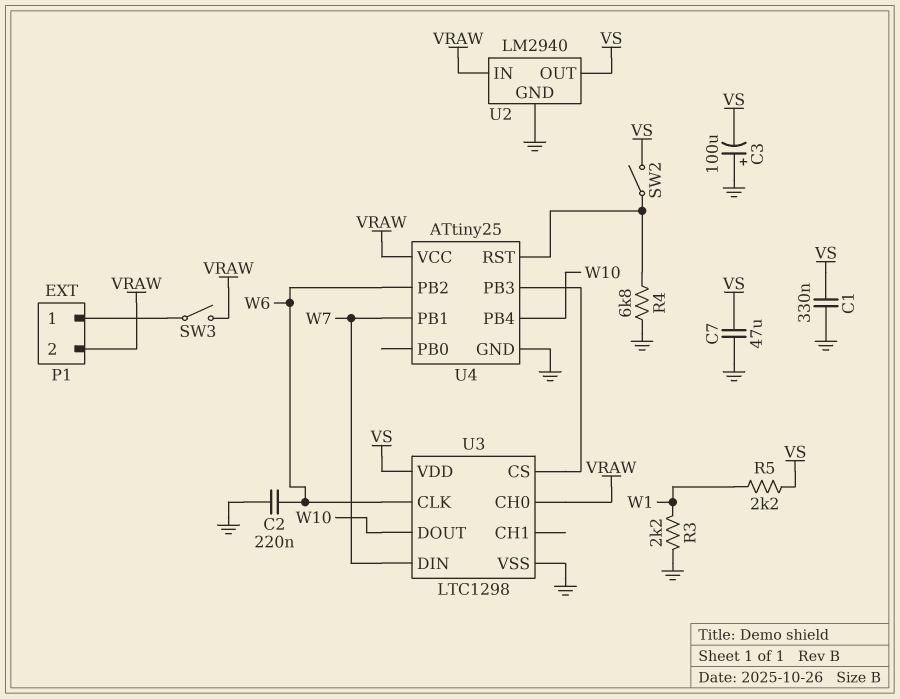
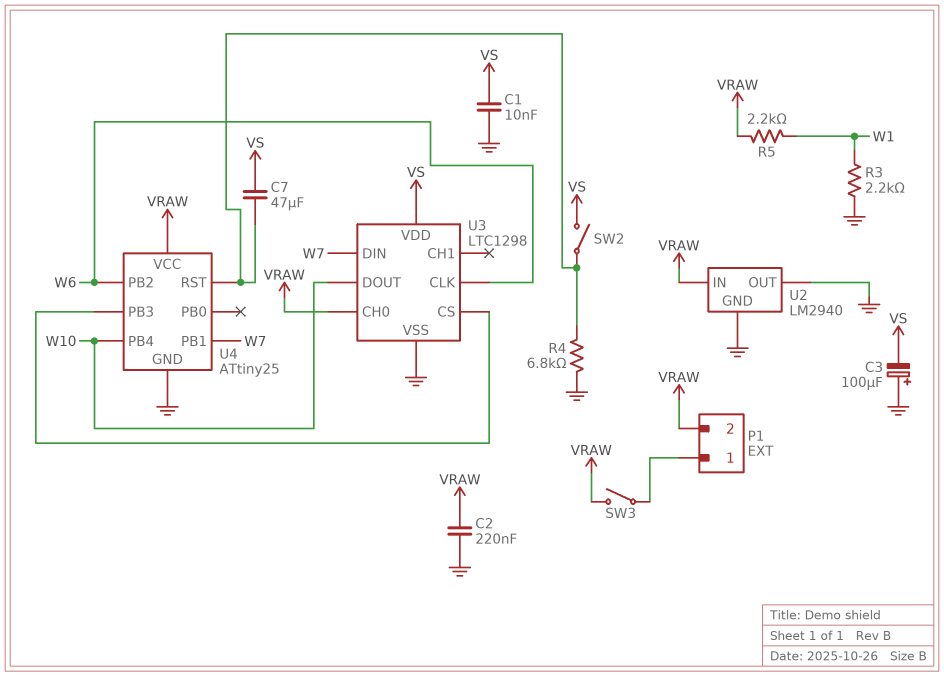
C1: 330nF (GND, VS) -> 10nF (GND, VS)
C2: 220nF (GND, W6) -> 220nF (GND, VRAW)
C7: 47uF (GND, VS) -> 47uF (U4/RST, VS)
R5: 2.2k (VS, W1) -> 2.2k (VRAW, W1)
U2 pin OUT: VS -> GND

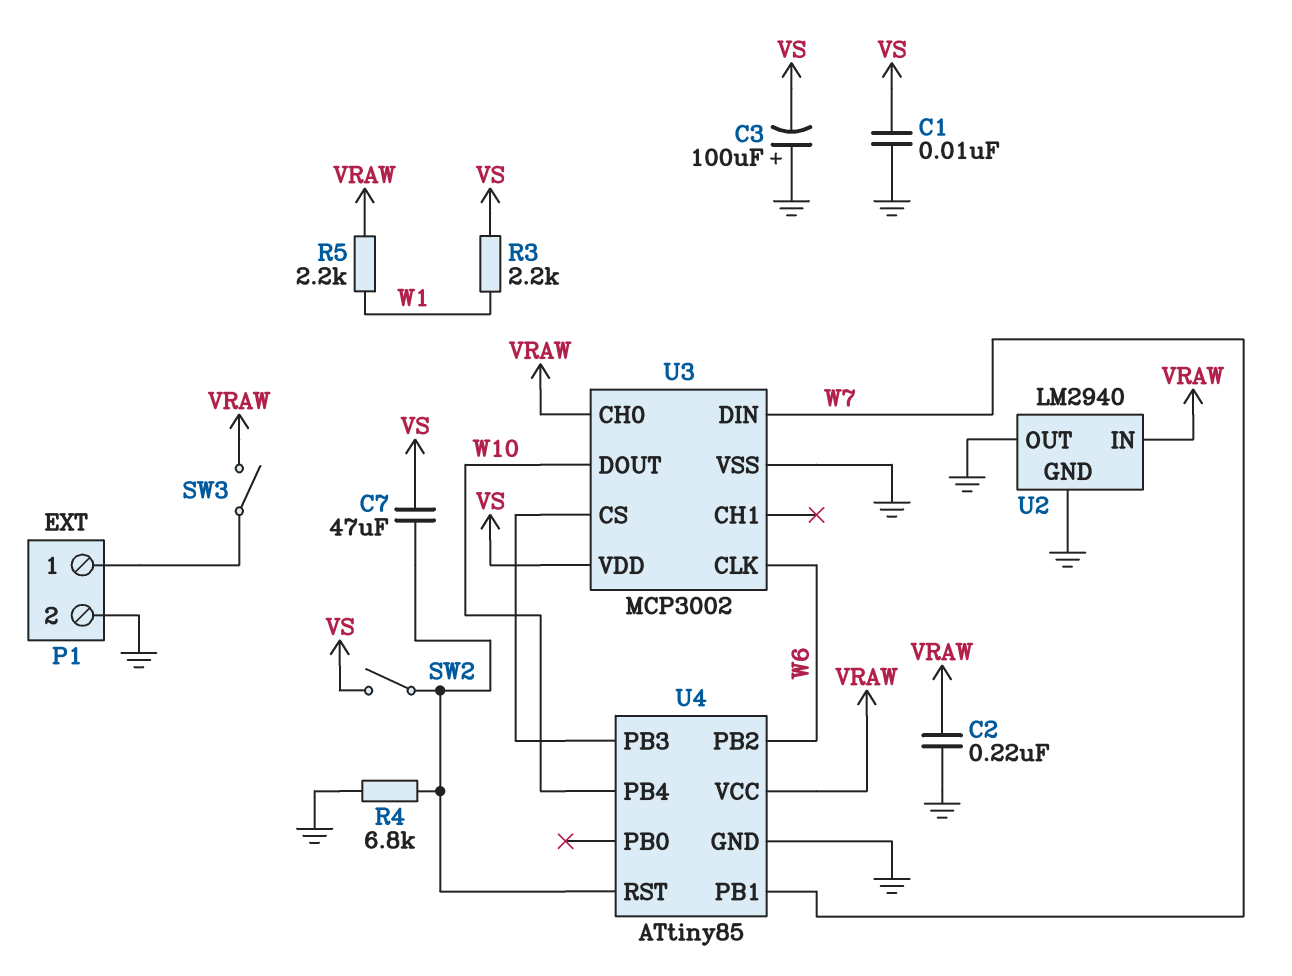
P1 pin 2: VRAW -> GND
R3: 2.2k (GND, W1) -> 2.2k (VS, W1)
U3: LTC1298 -> MCP3002
U4: ATtiny25 -> ATtiny85

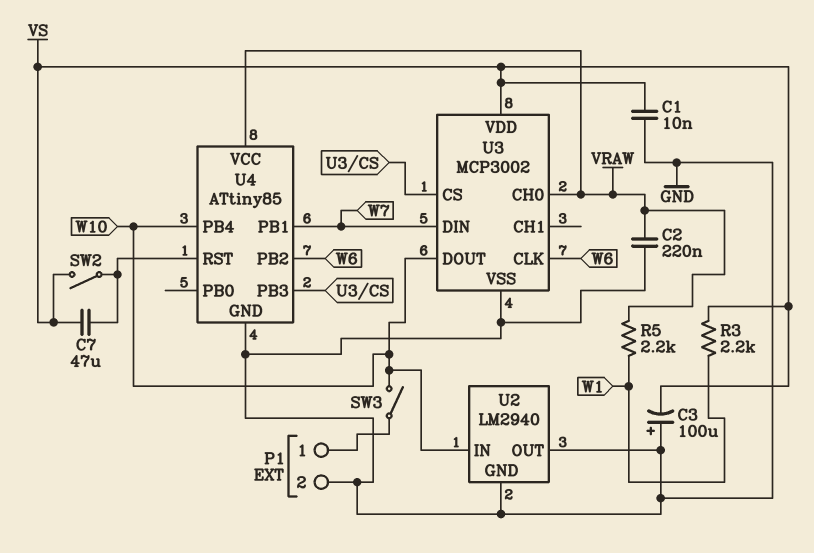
R4: 6.8k (GND, U4/RST) -> none
SW3: switch (P1/1, VRAW) -> switch (P1/1, W10)
U2 pin IN: VRAW -> W10

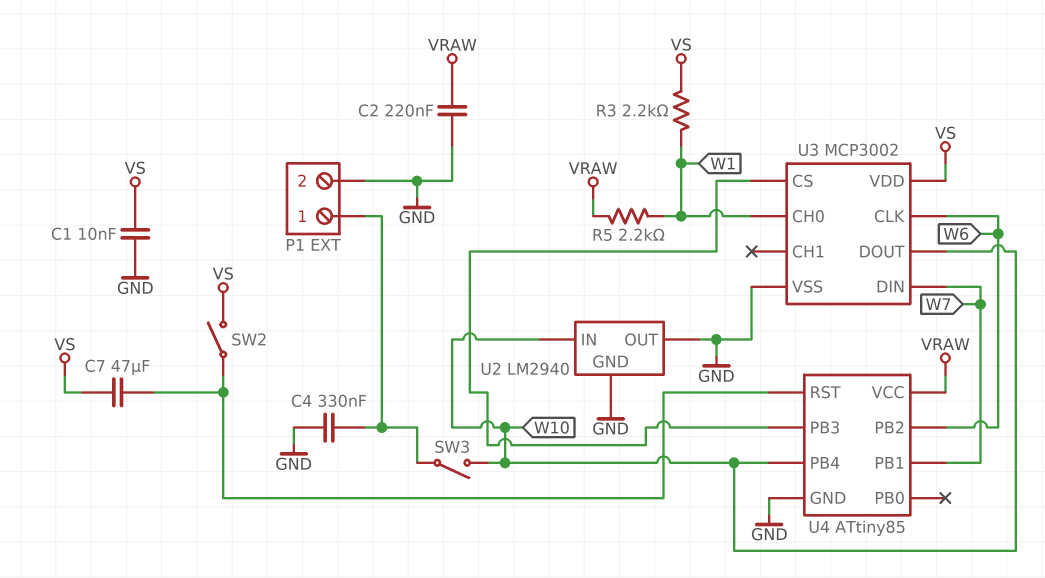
C3: 100uF (plus GND, minus VS) -> none
C4: none -> 330nF (GND, P1/1)
U3 pin CH0: VRAW -> W1

